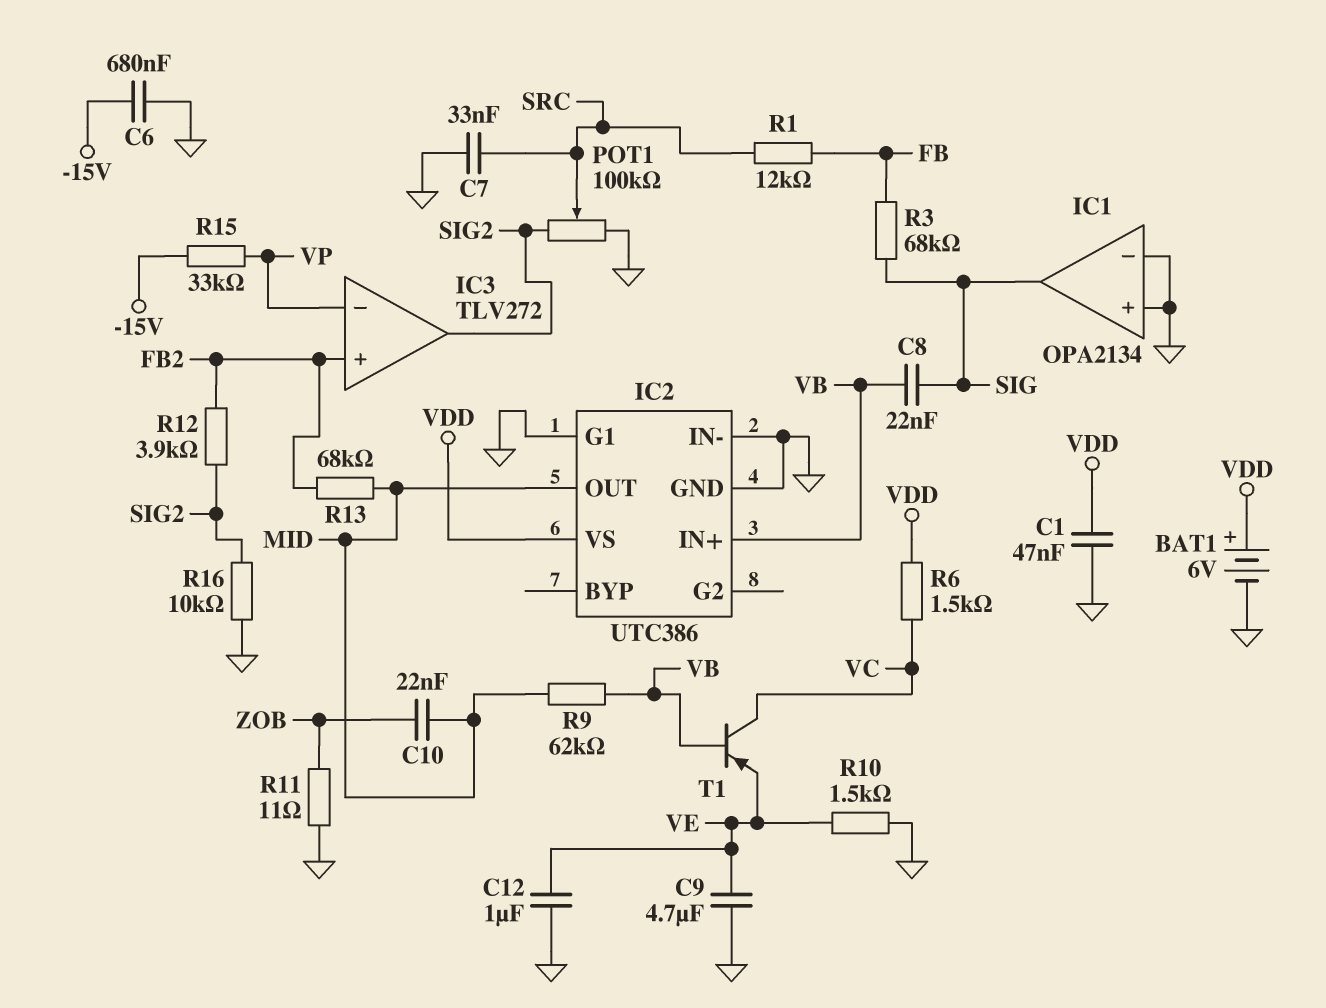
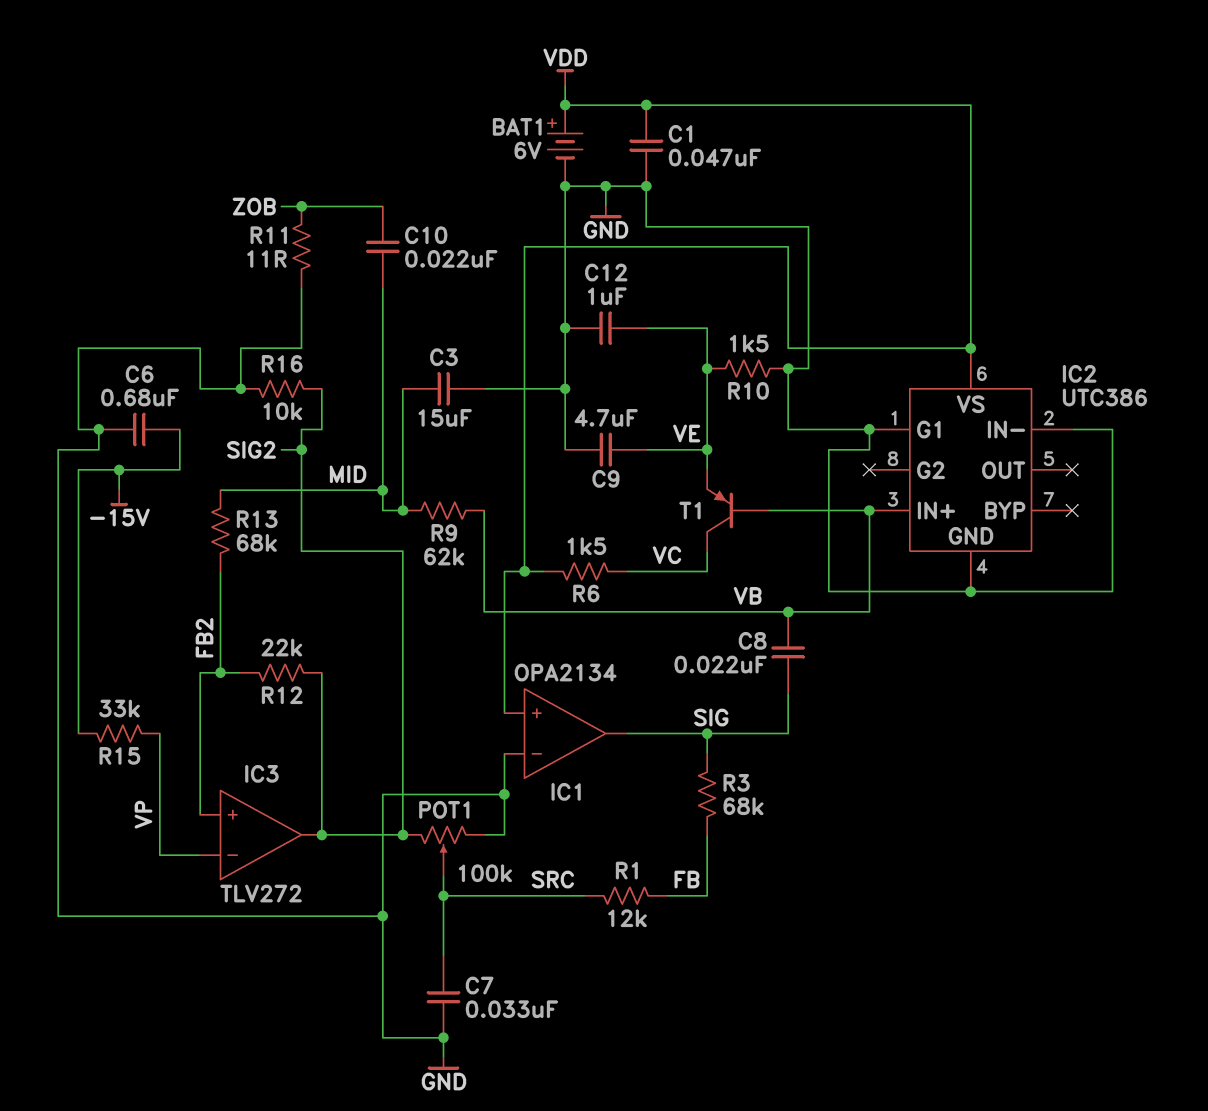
C3: none -> 15uF (GND, MID)
IC1 pin in+: GND -> VDD
IC2 pin OUT: MID -> none
R12: 3.9k (FB2, SIG2) -> 22k (FB2, SIG2)

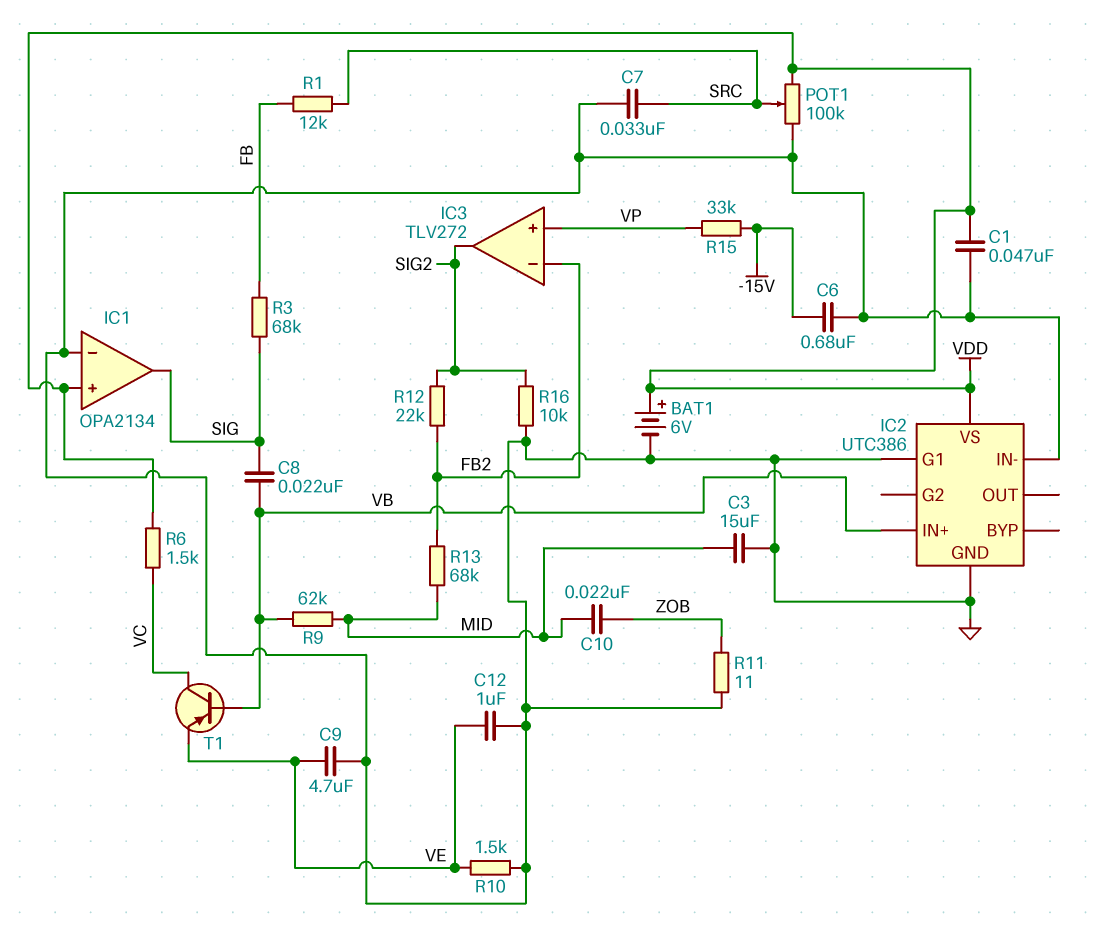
IC3 pin in+: FB2 -> VP
IC3 pin in-: VP -> FB2
POT1: 100k (GND, SIG2, wiper SRC) -> 100k (GND, VDD, wiper SRC)

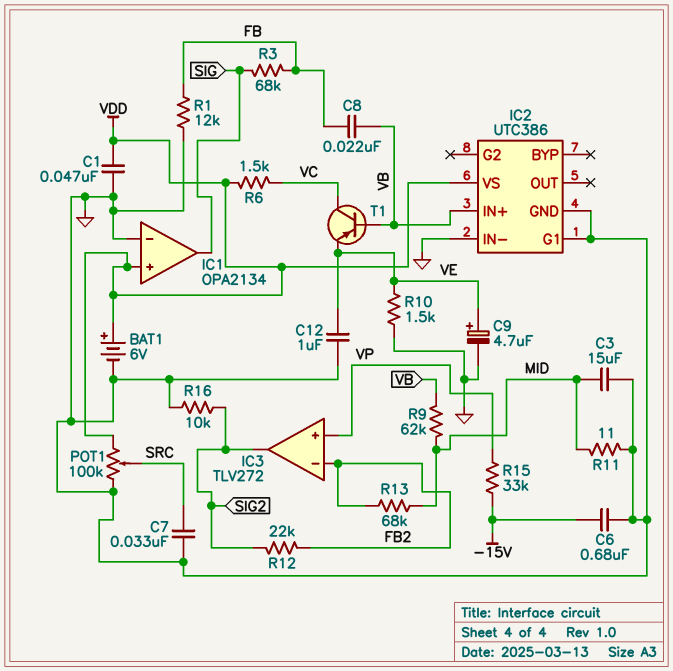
C8: 22nF (SIG, VB) -> 22nF (FB, VB)
C9: 4.7uF (GND, VE) -> 4.7uF (plus VE, minus GND)
C10: 22nF (MID, ZOB) -> none
R1: 12k (FB, SRC) -> 12k (FB, GND)
R11: 11 (GND, ZOB) -> 11 (GND, MID)

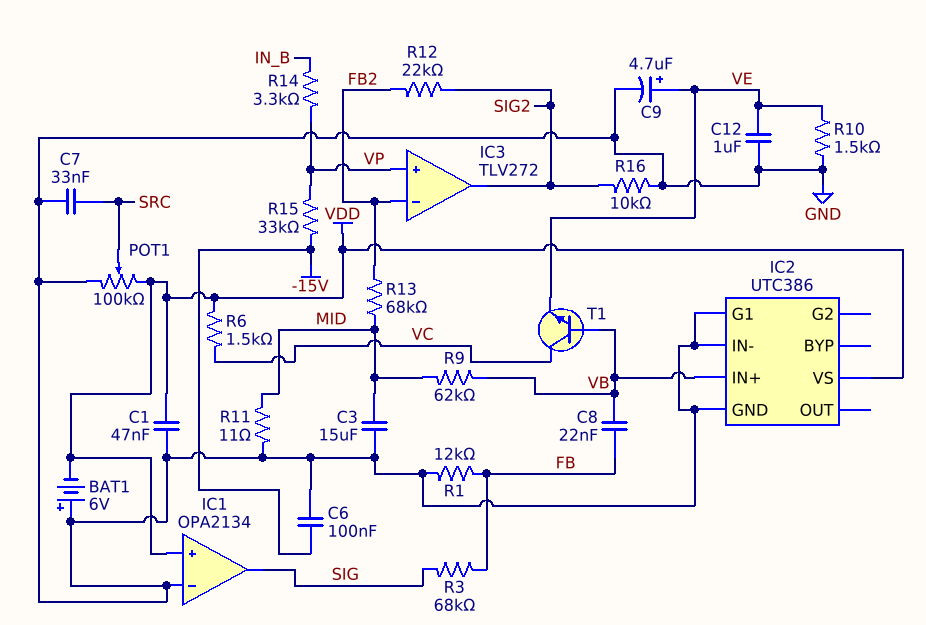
BAT1: 6V (plus VDD, minus GND) -> 6V (plus GND, minus VDD)
C6: 680nF (-15V, GND) -> 100nF (-15V, GND)
R14: none -> 3.3k (IN_B, VP)
T1: PNP (B VB, C VC, E VE) -> NPN (B VB, C VC, E VE)

